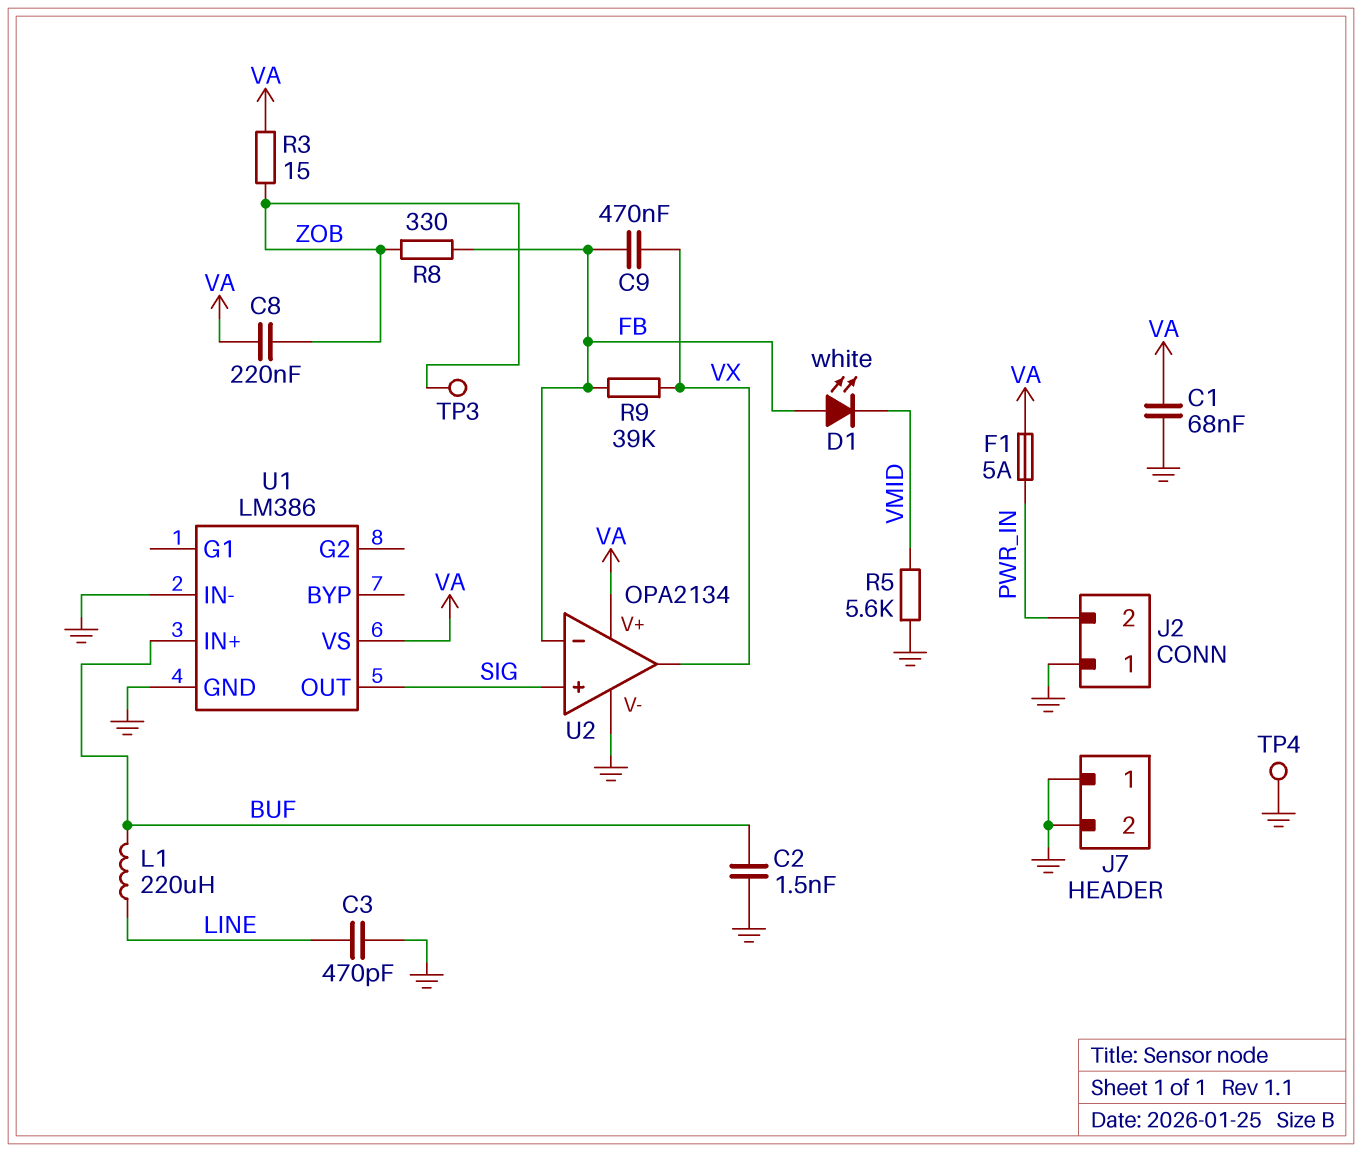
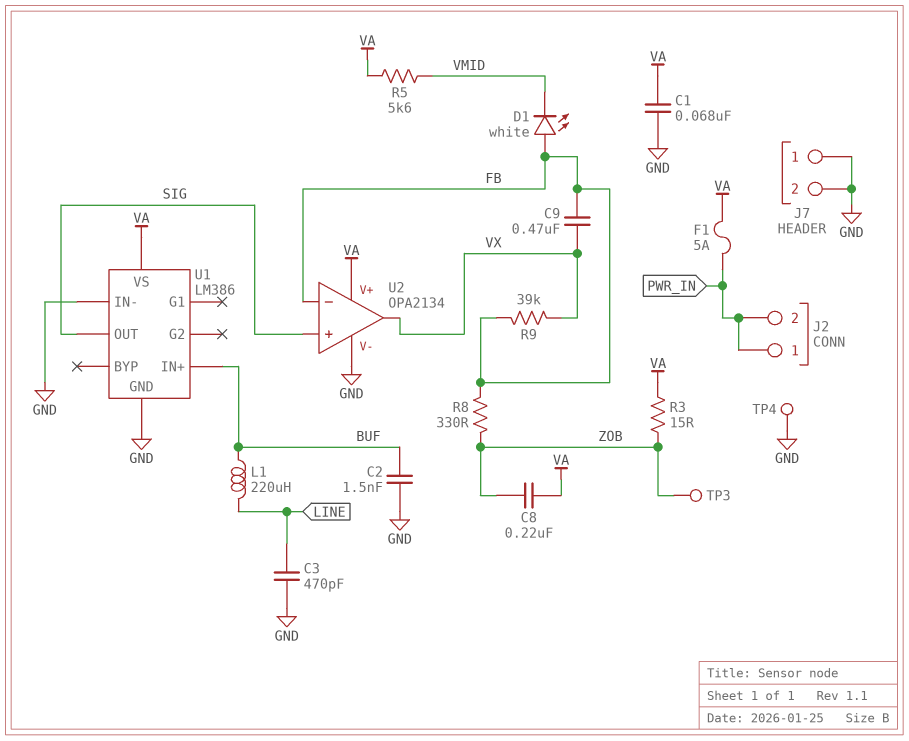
J2 pin 1: GND -> PWR_IN
R5: 5.6k (GND, VMID) -> 5.6k (VA, VMID)

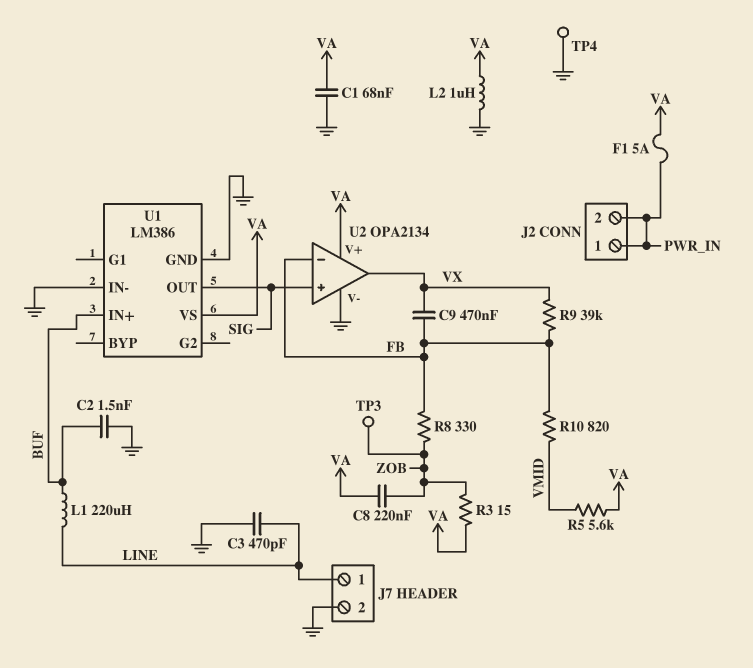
D1: LED white (A FB, K VMID) -> none
J7 pin 1: GND -> LINE
L2: none -> 1uH (GND, VA)
R10: none -> 820 (FB, VMID)

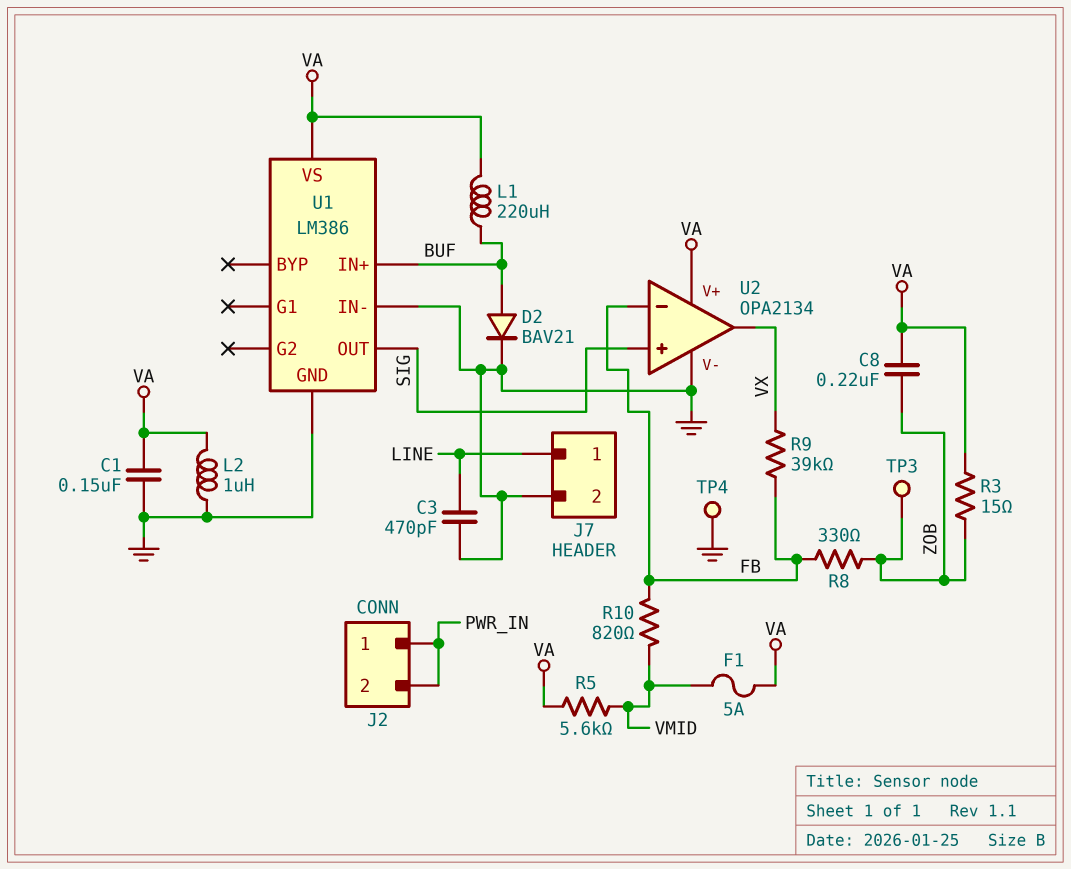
C1: 68nF (GND, VA) -> 150nF (GND, VA)
C2: 1.5nF (BUF, GND) -> none
C9: 470nF (FB, VX) -> none
D2: none -> diode BAV21 (A BUF, K GND)
F1: 5A (PWR_IN, VA) -> 5A (VA, VMID)
L1: 220uH (BUF, LINE) -> 220uH (BUF, VA)

